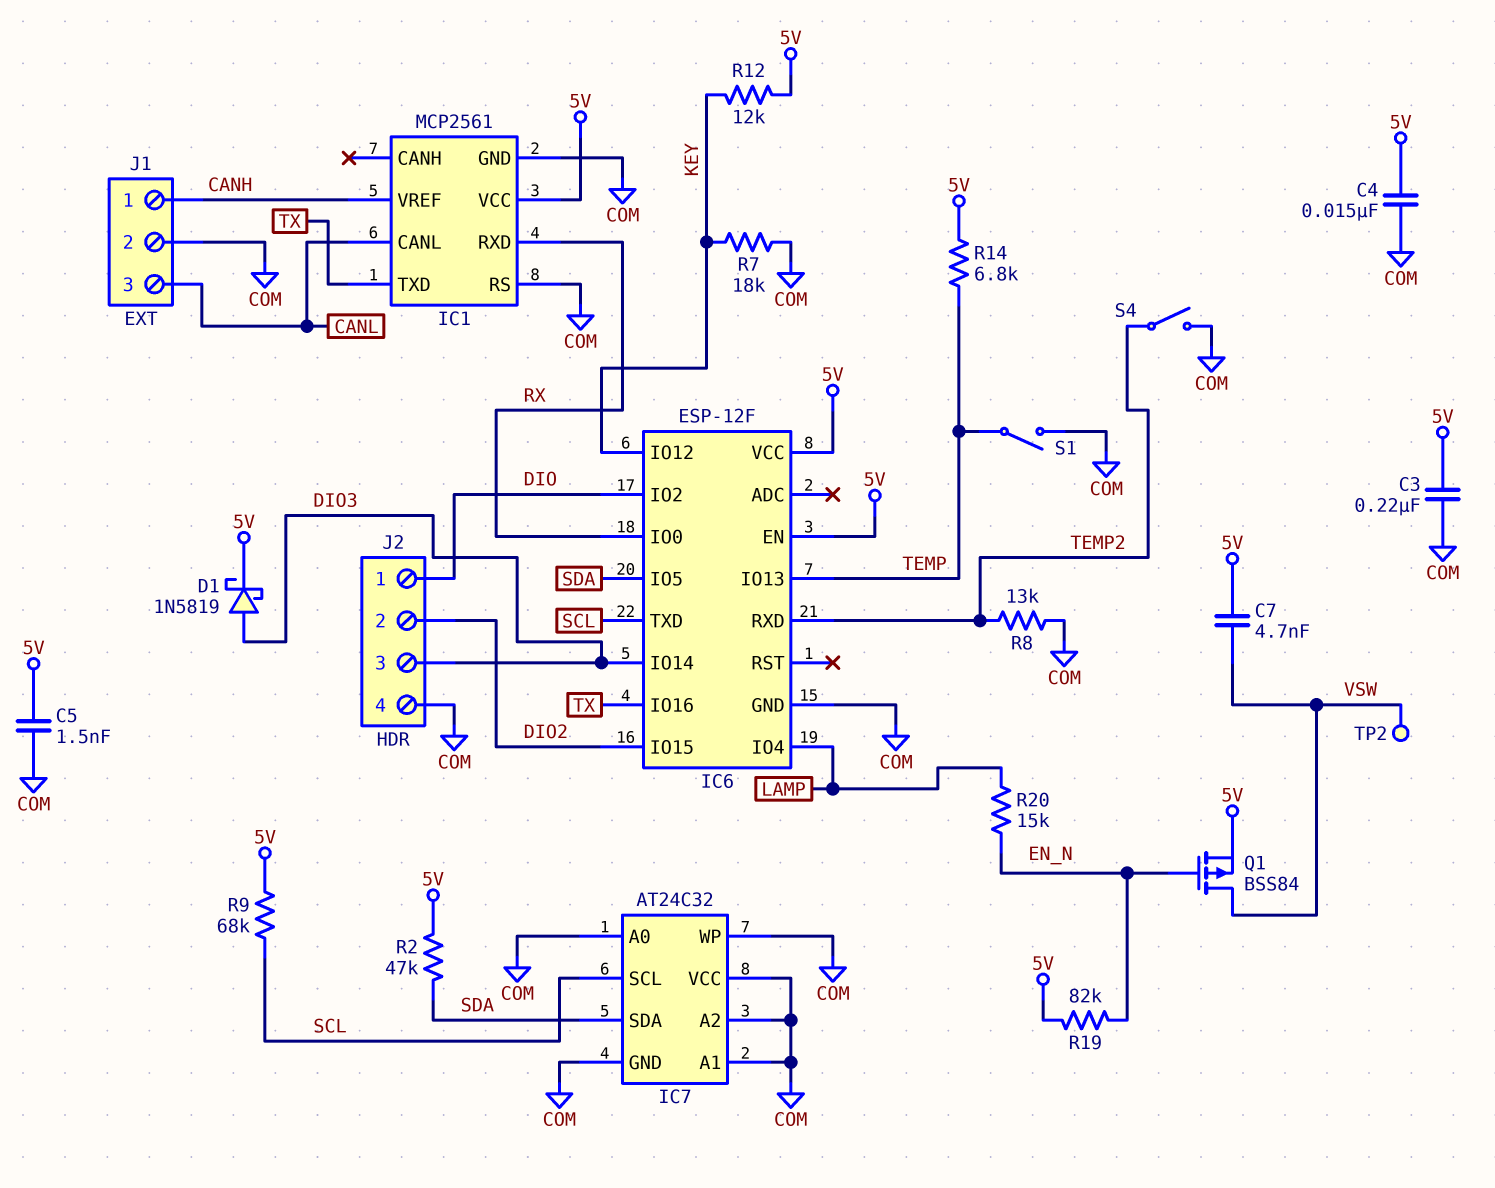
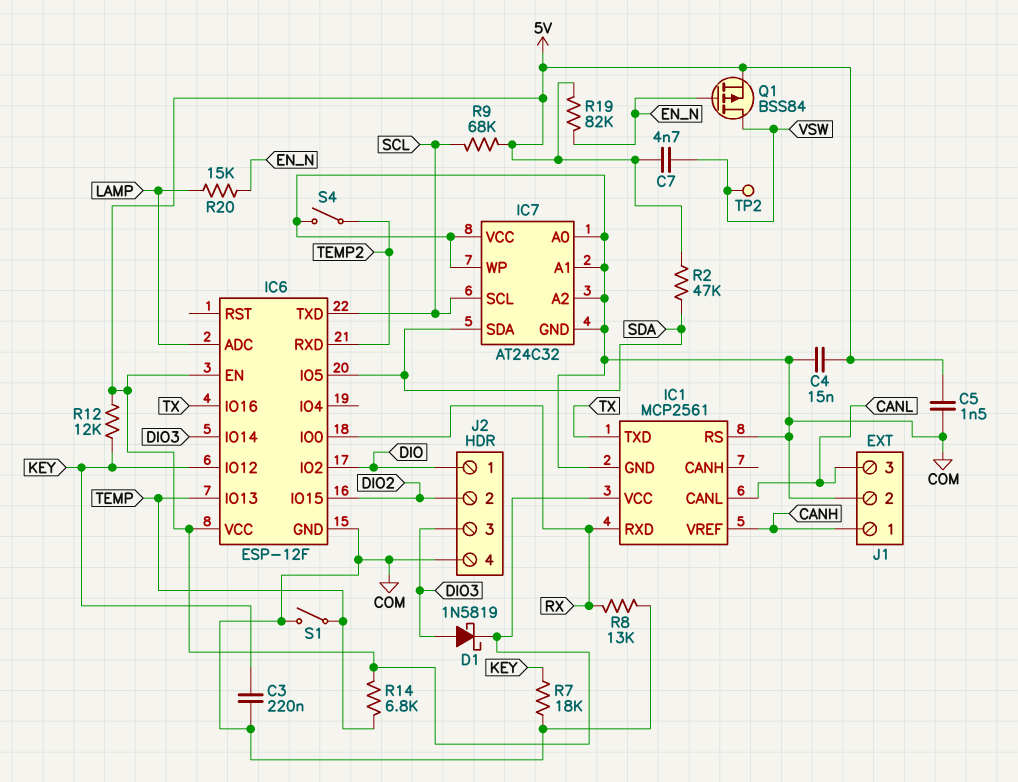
C3: 220nF (5V, COM) -> 220nF (COM, KEY)
IC6 pin ADC: none -> LAMP
IC6 pin IO4: LAMP -> none
R8: 13k (COM, TEMP2) -> 13k (COM, RX)

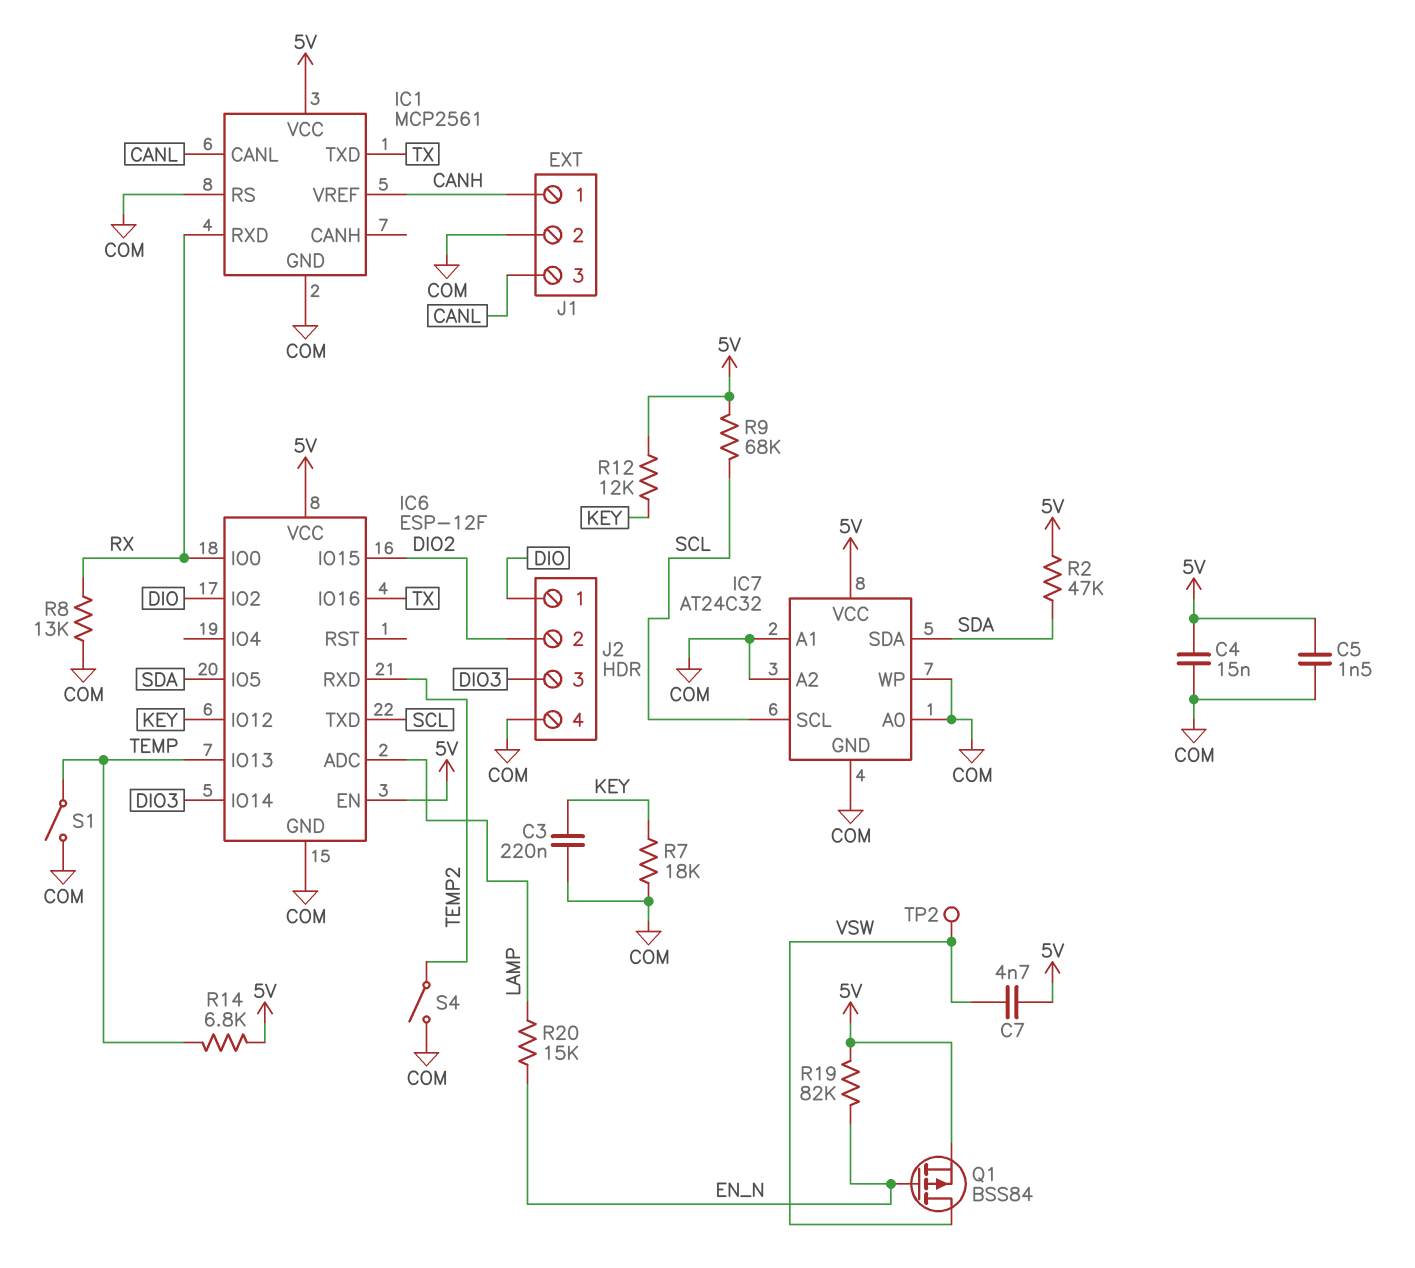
D1: schottky 1N5819 (A DIO3, K 5V) -> none
IC7 pin VCC: COM -> 5V

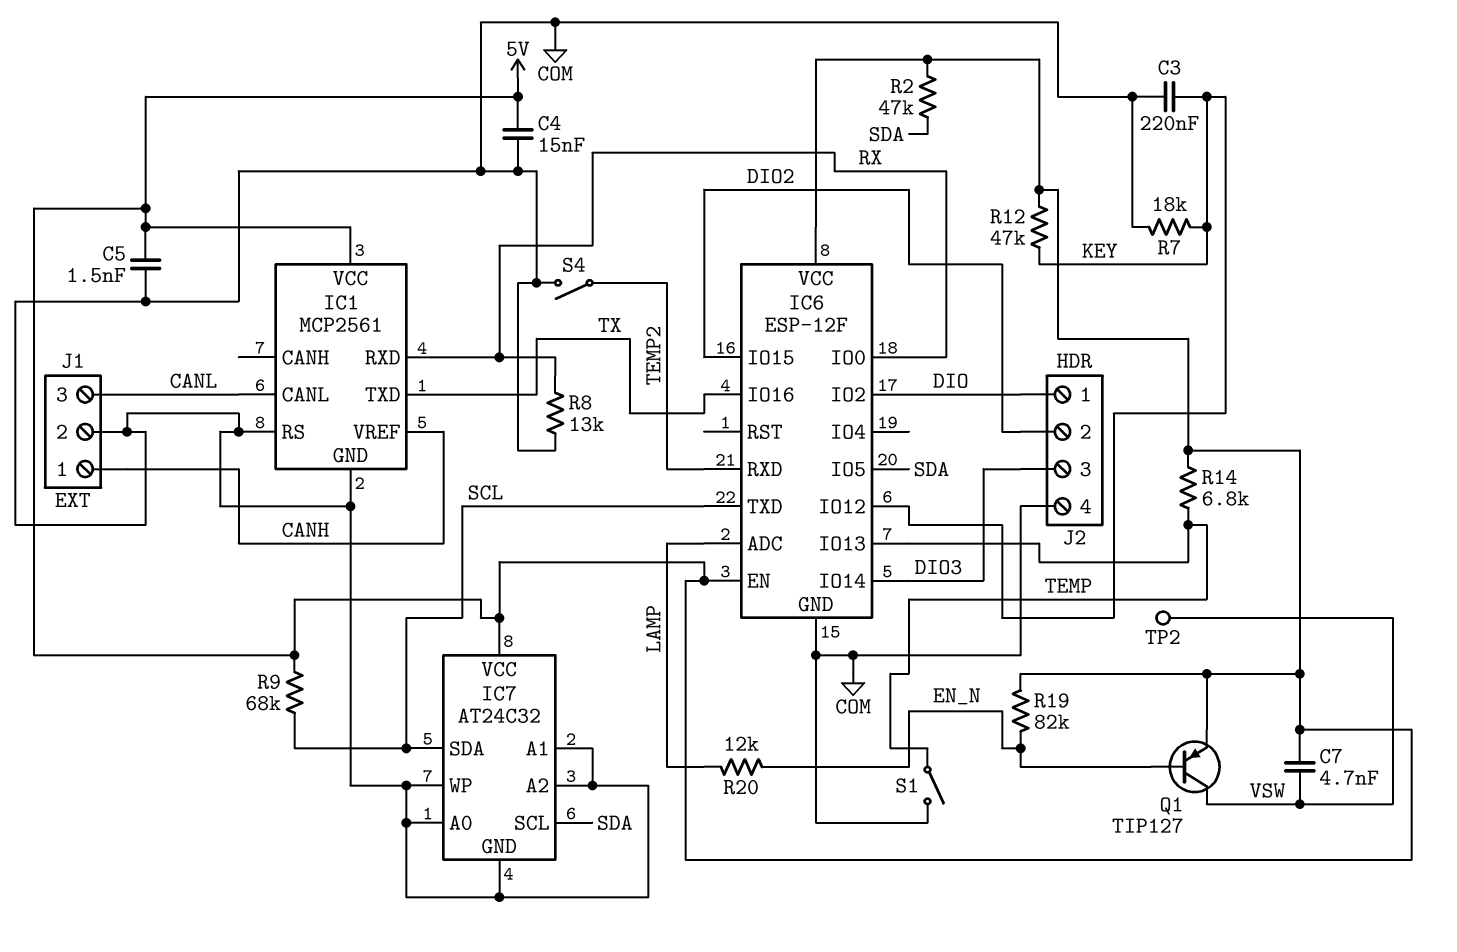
IC7 pin SCL: SCL -> SDA
IC7 pin SDA: SDA -> SCL
Q1: PMOS BSS84 (G EN_N, D VSW, S 5V) -> PNP TIP127 (B EN_N, C VSW, E 5V)
R12: 12k (5V, KEY) -> 47k (5V, KEY)
R20: 15k (EN_N, LAMP) -> 12k (EN_N, LAMP)

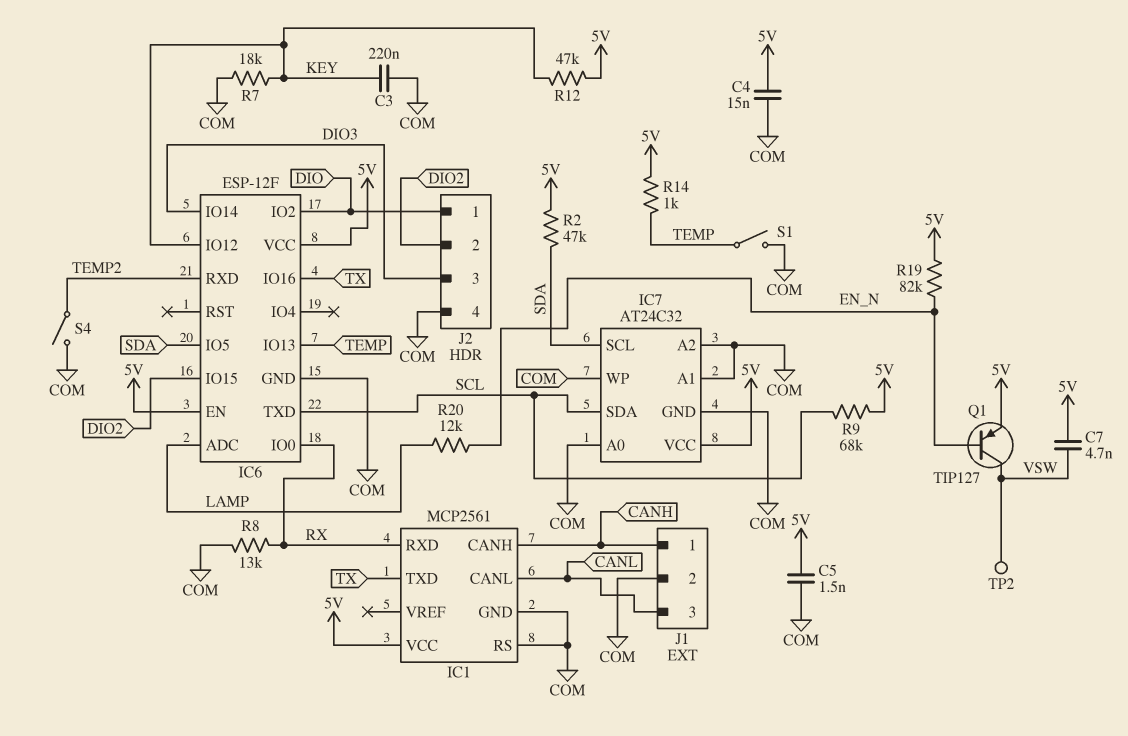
IC1 pin CANH: none -> CANH
IC1 pin VREF: CANH -> none
R14: 6.8k (5V, TEMP) -> 1k (5V, TEMP)

